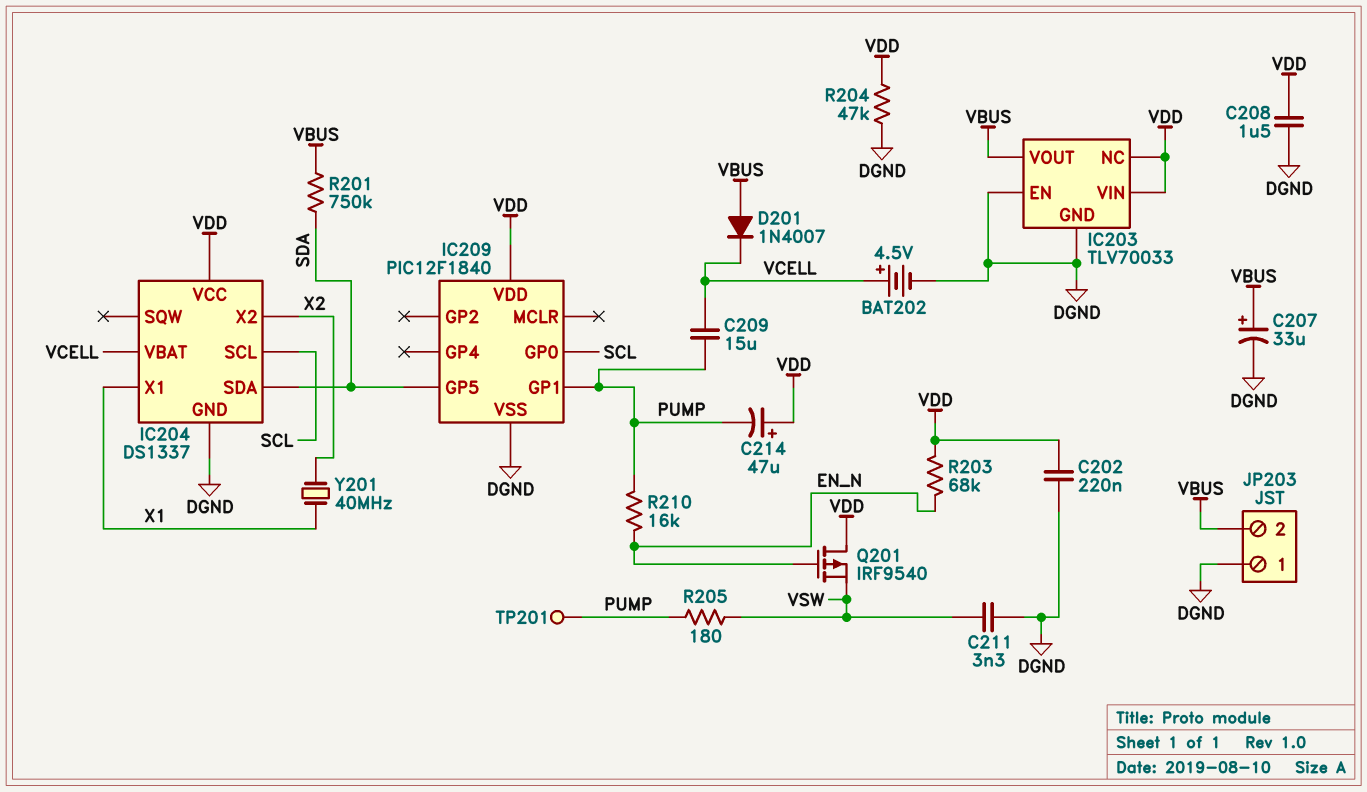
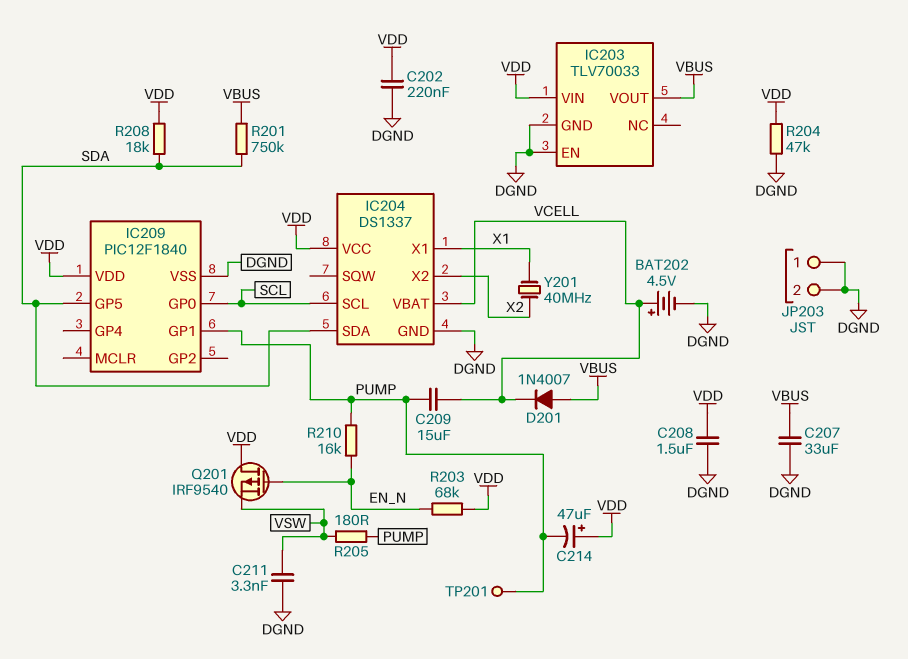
C207: 33uF (plus VBUS, minus DGND) -> 33uF (DGND, VBUS)
IC203 pin NC: VDD -> none
JP203 pin 2: VBUS -> DGND
R208: none -> 18k (SDA, VDD)

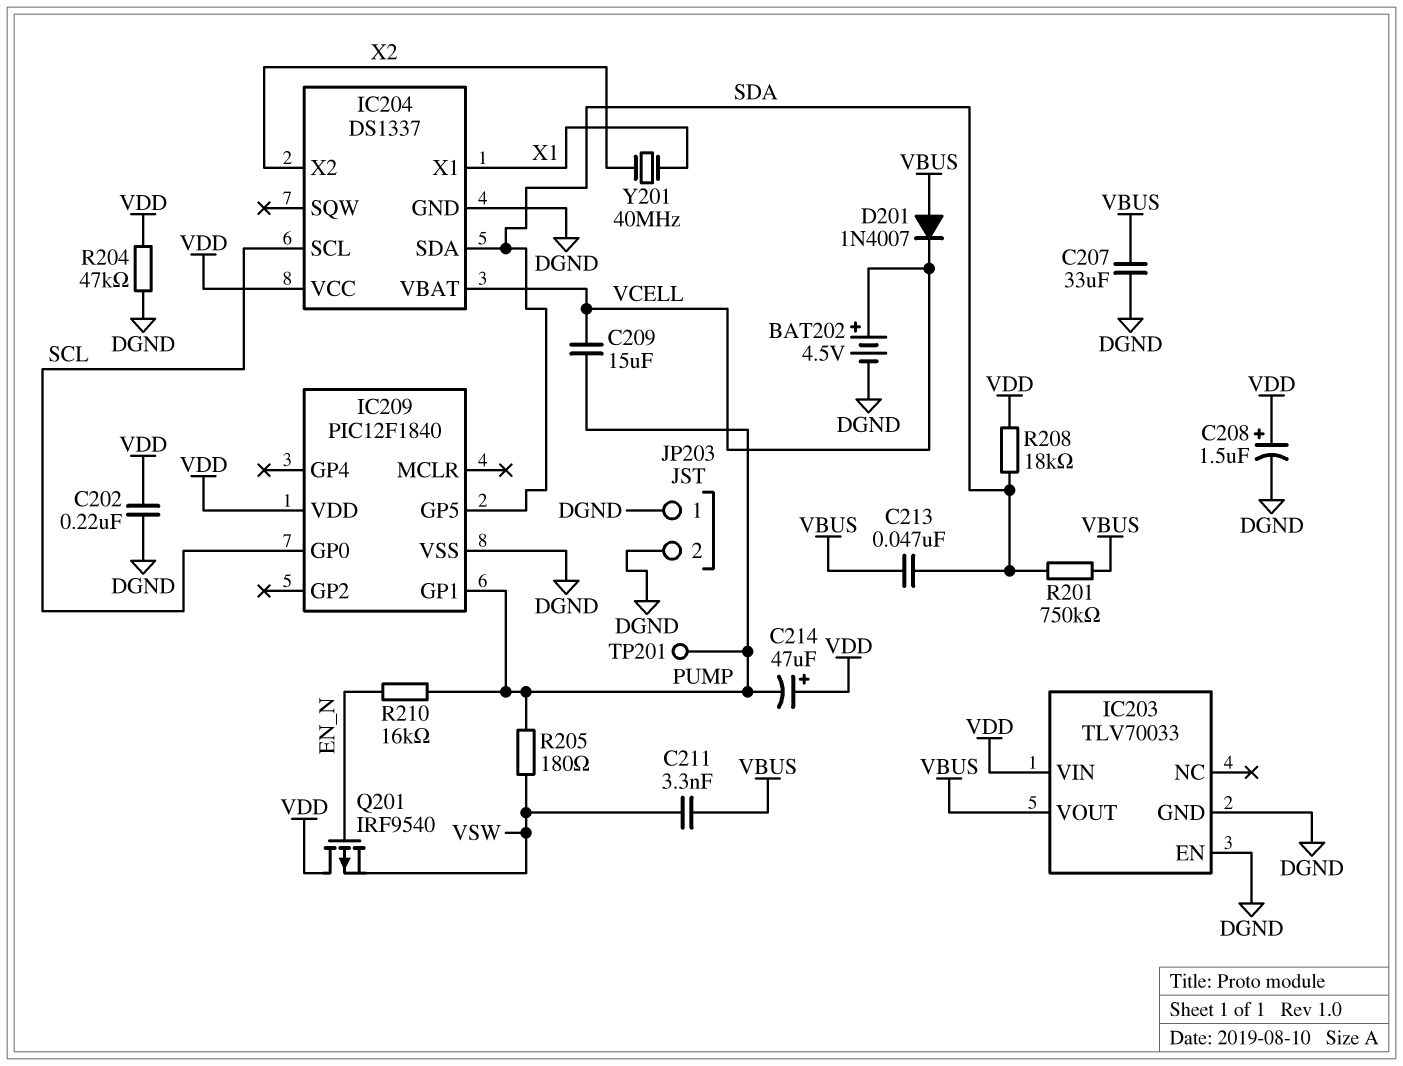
C208: 1.5uF (DGND, VDD) -> 1.5uF (plus VDD, minus DGND)
C211: 3.3nF (DGND, VSW) -> 3.3nF (VBUS, VSW)
C213: none -> 47nF (SDA, VBUS)
R203: 68k (EN_N, VDD) -> none

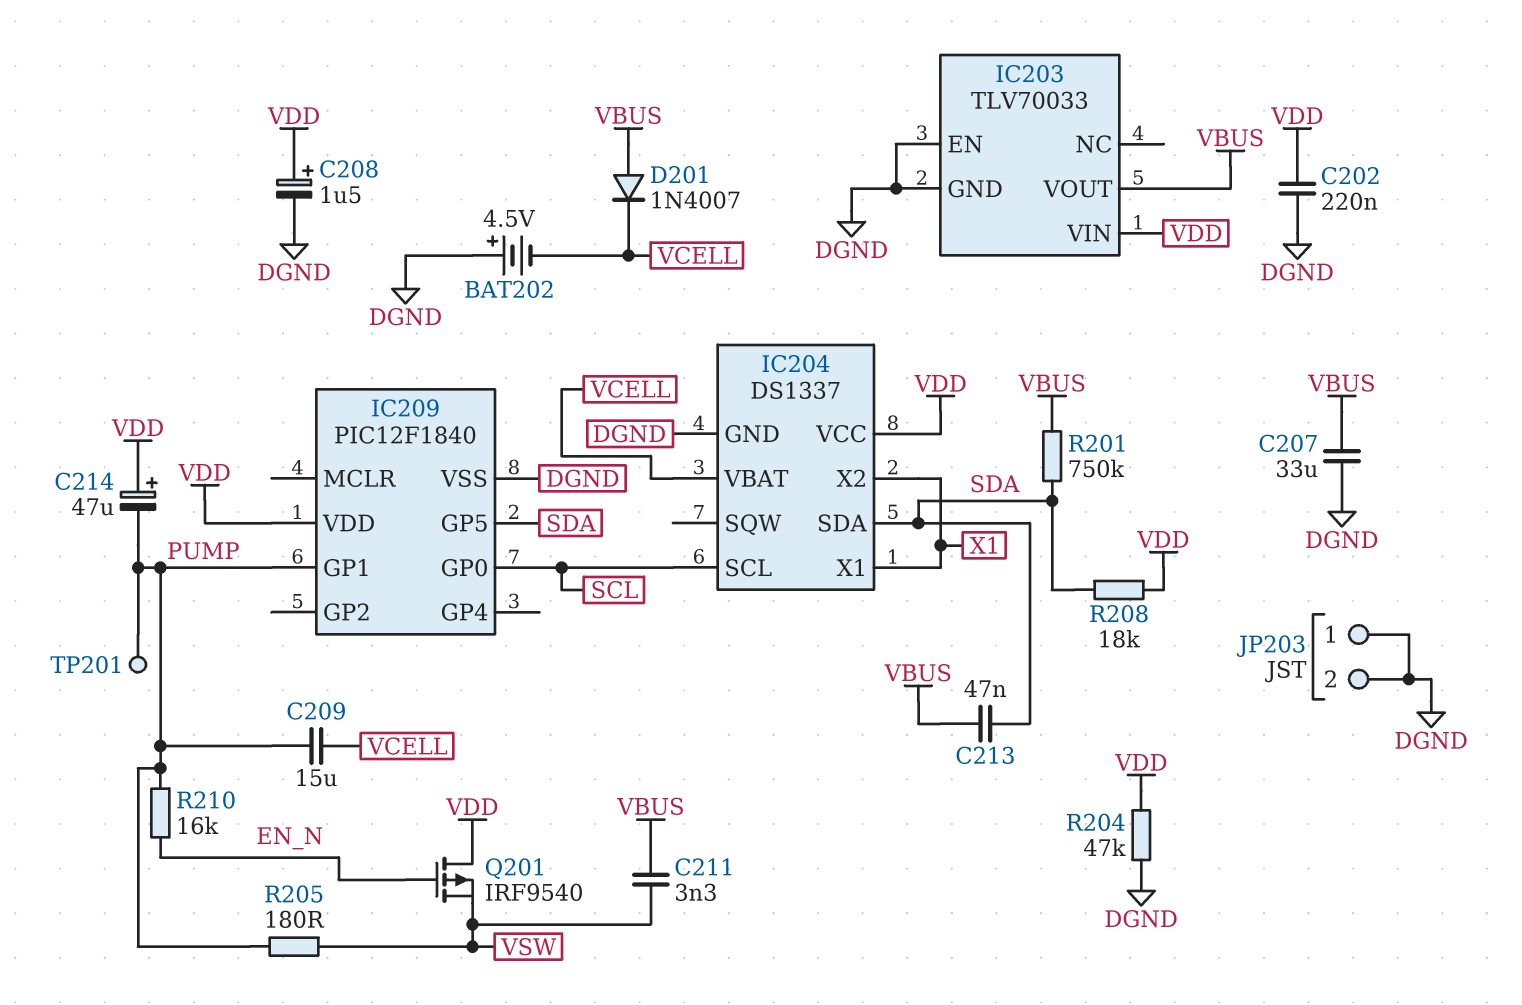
BAT202: 4.5V (plus VCELL, minus DGND) -> 4.5V (plus DGND, minus VCELL)
IC204 pin X2: X2 -> X1
Y201: 40MHz (X1, X2) -> none

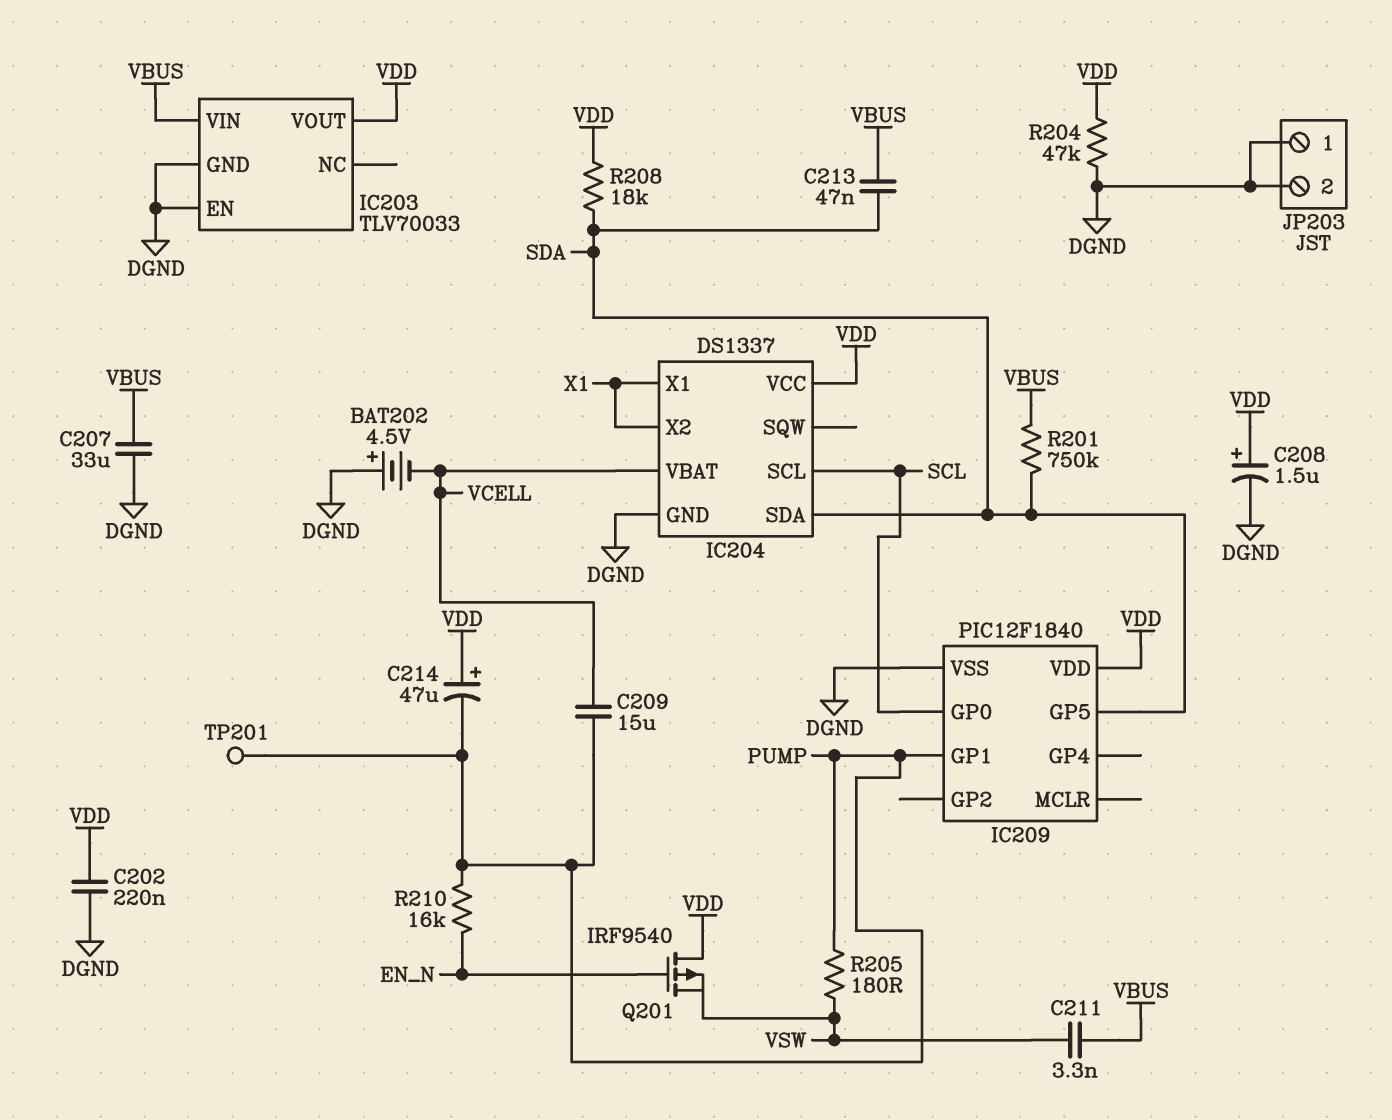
D201: diode 1N4007 (A VBUS, K VCELL) -> none
IC203 pin VIN: VDD -> VBUS
IC203 pin VOUT: VBUS -> VDD

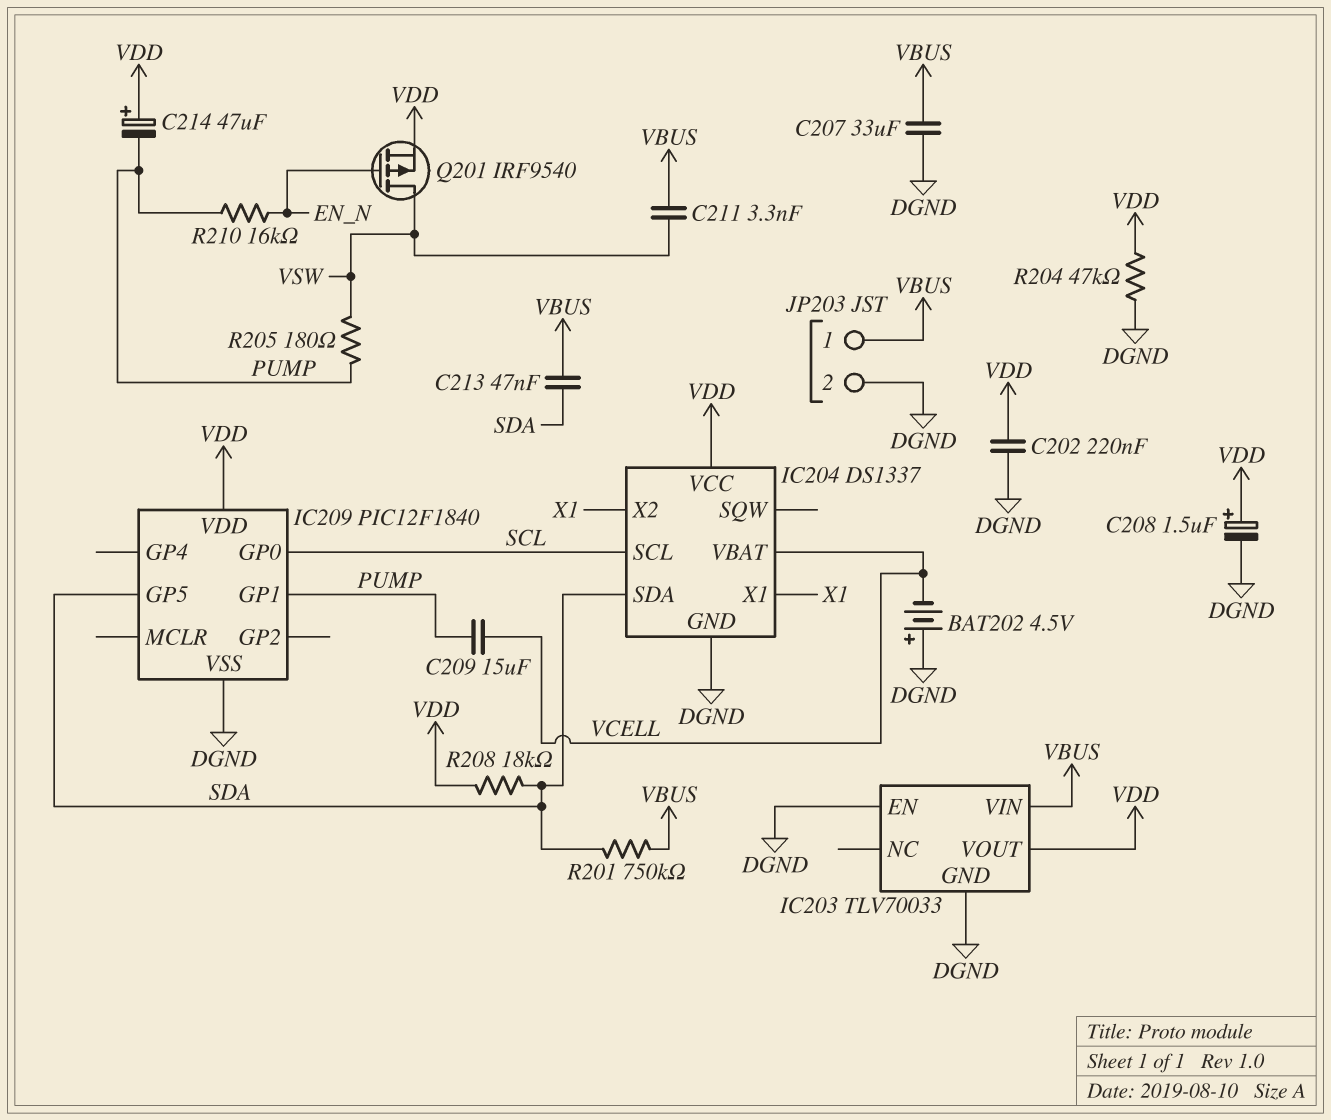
JP203 pin 1: DGND -> VBUS
Q201: PMOS IRF9540 (G EN_N, D VDD, S VSW) -> PMOS IRF9540 (G EN_N, D VSW, S VDD)
TP201: test point (PUMP) -> none

